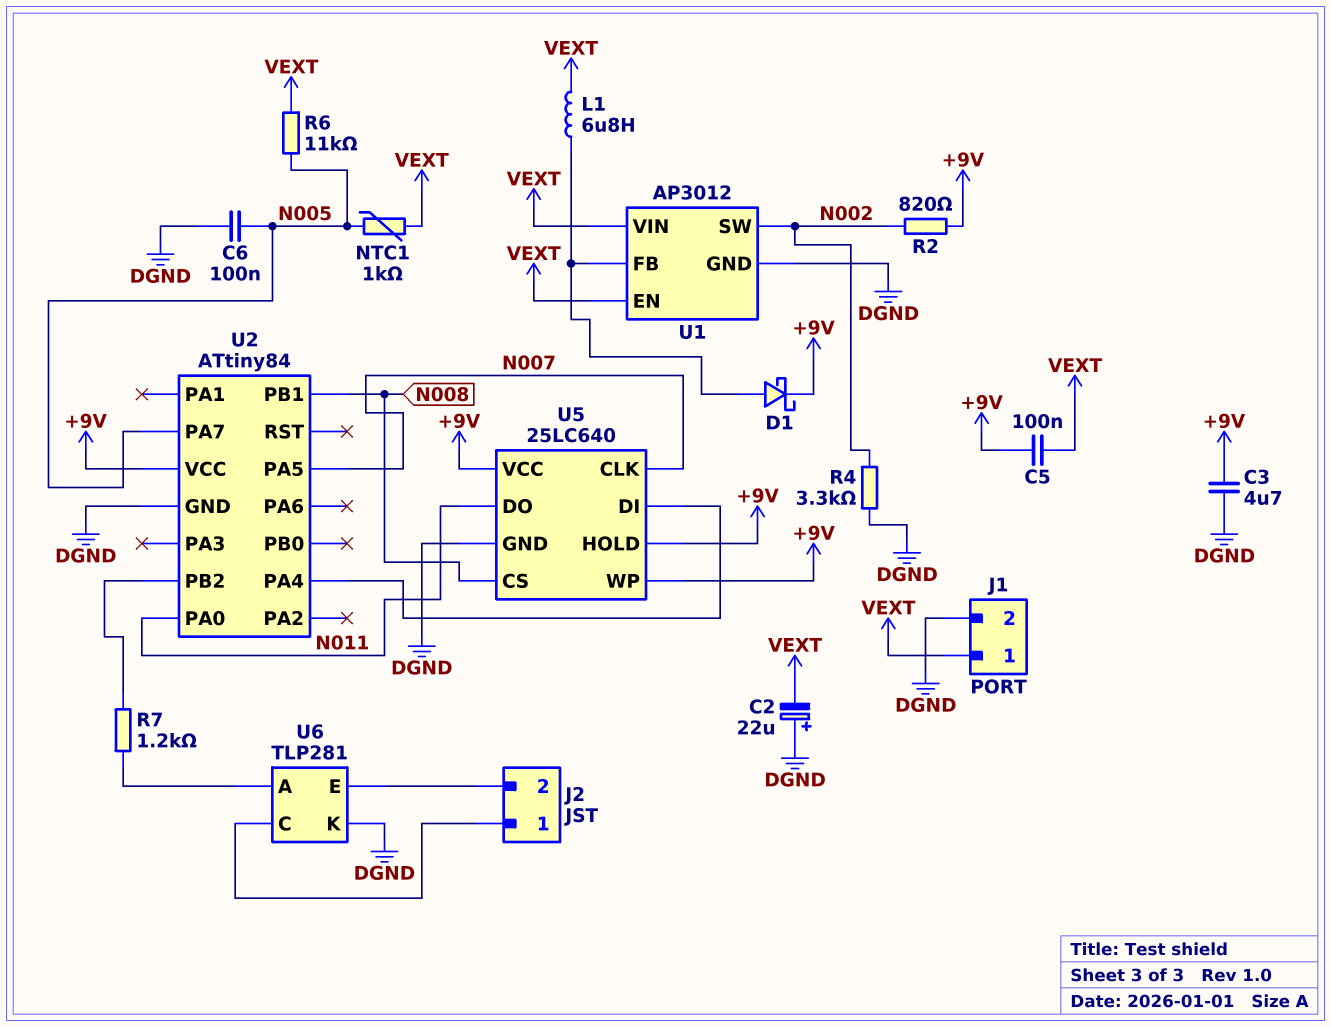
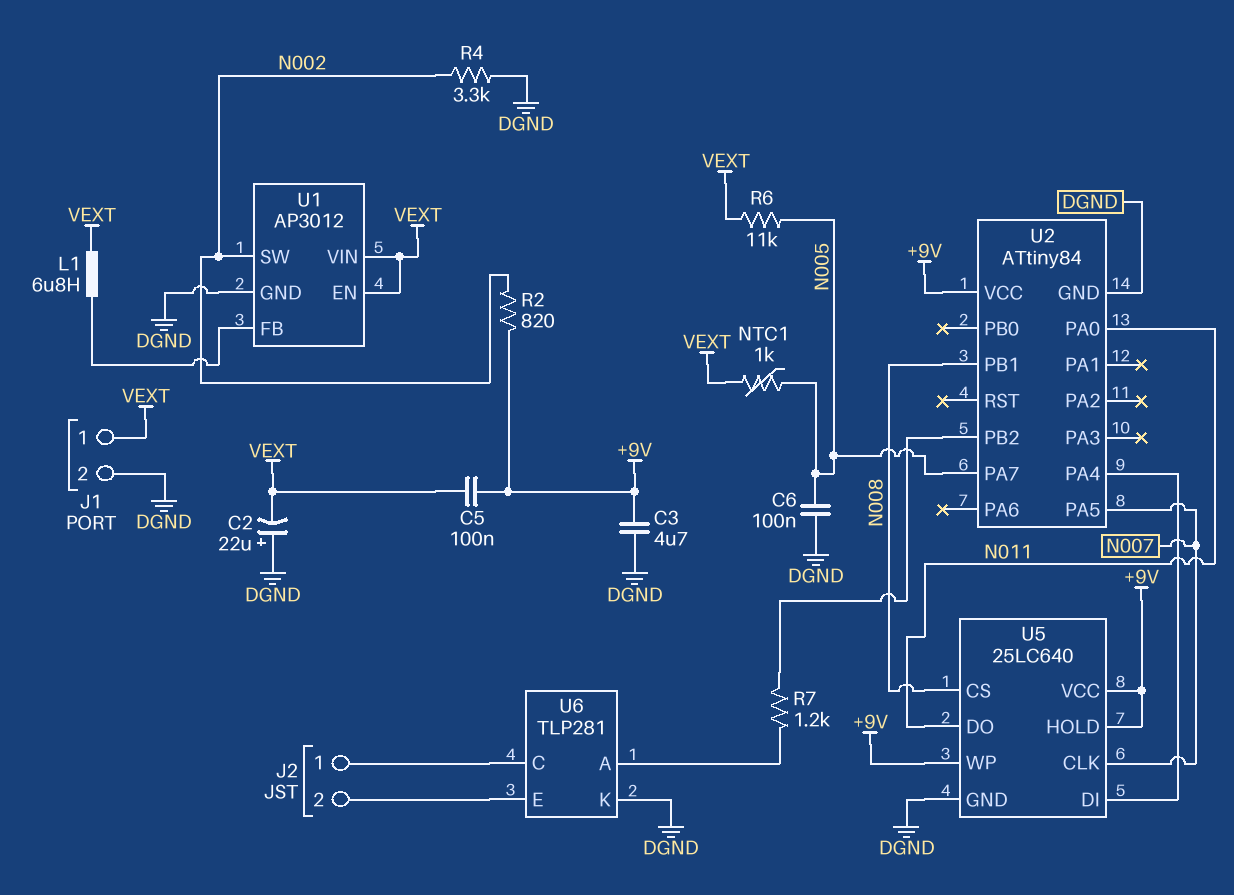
D1: schottky (A U1/FB, K +9V) -> none

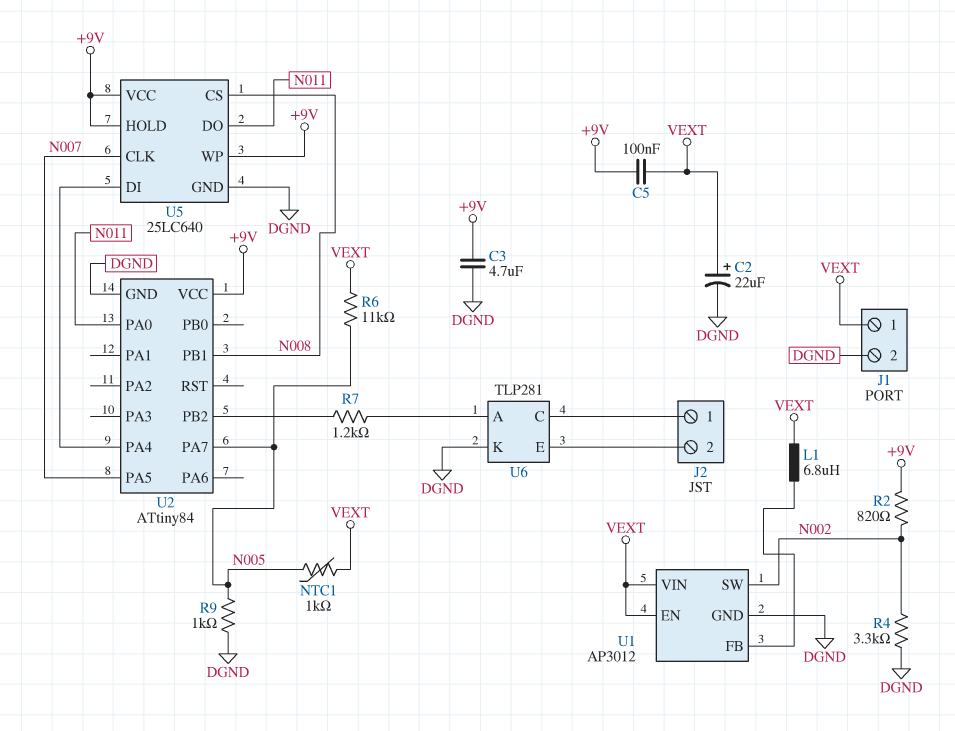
C2: 22uF (plus DGND, minus VEXT) -> 22uF (plus VEXT, minus DGND)
C6: 100nF (DGND, N005) -> none
R9: none -> 1k (DGND, N005)

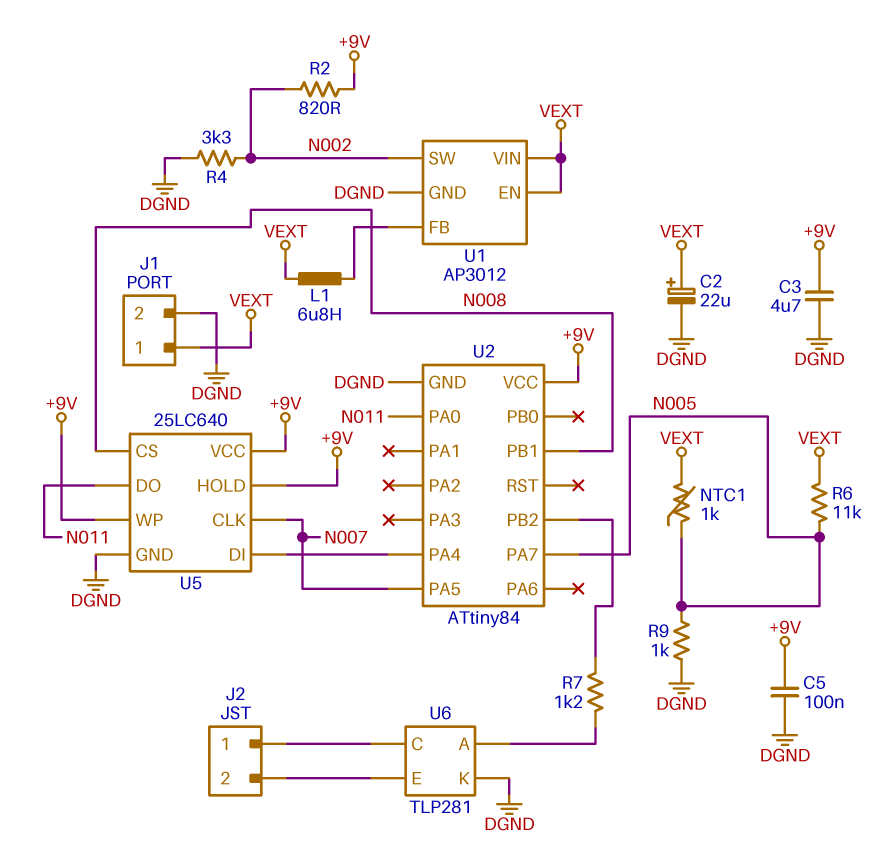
C5: 100nF (+9V, VEXT) -> 100nF (+9V, DGND)

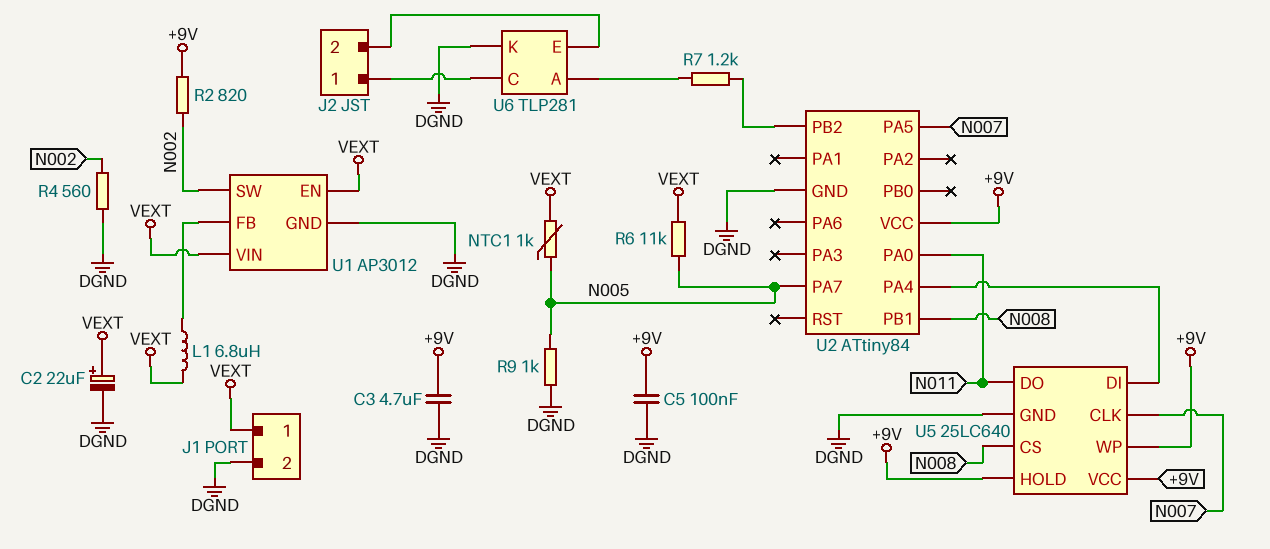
R4: 3.3k (DGND, N002) -> 560 (DGND, N002)

